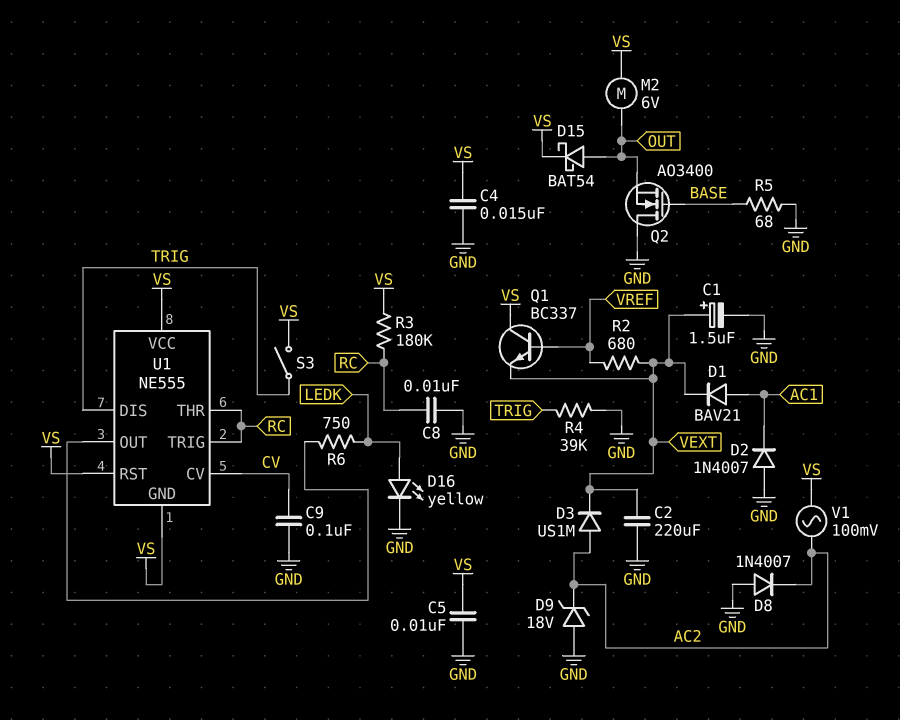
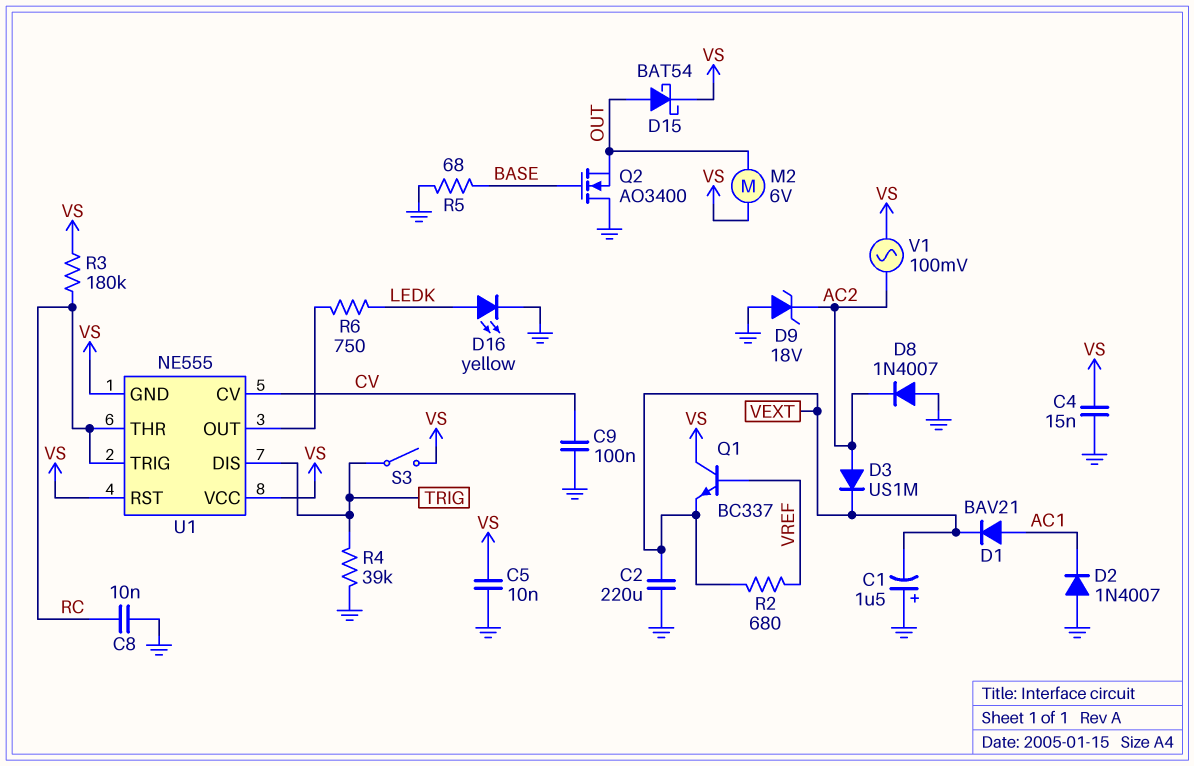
C1: 1.5uF (plus VEXT, minus GND) -> 1.5uF (plus GND, minus VEXT)

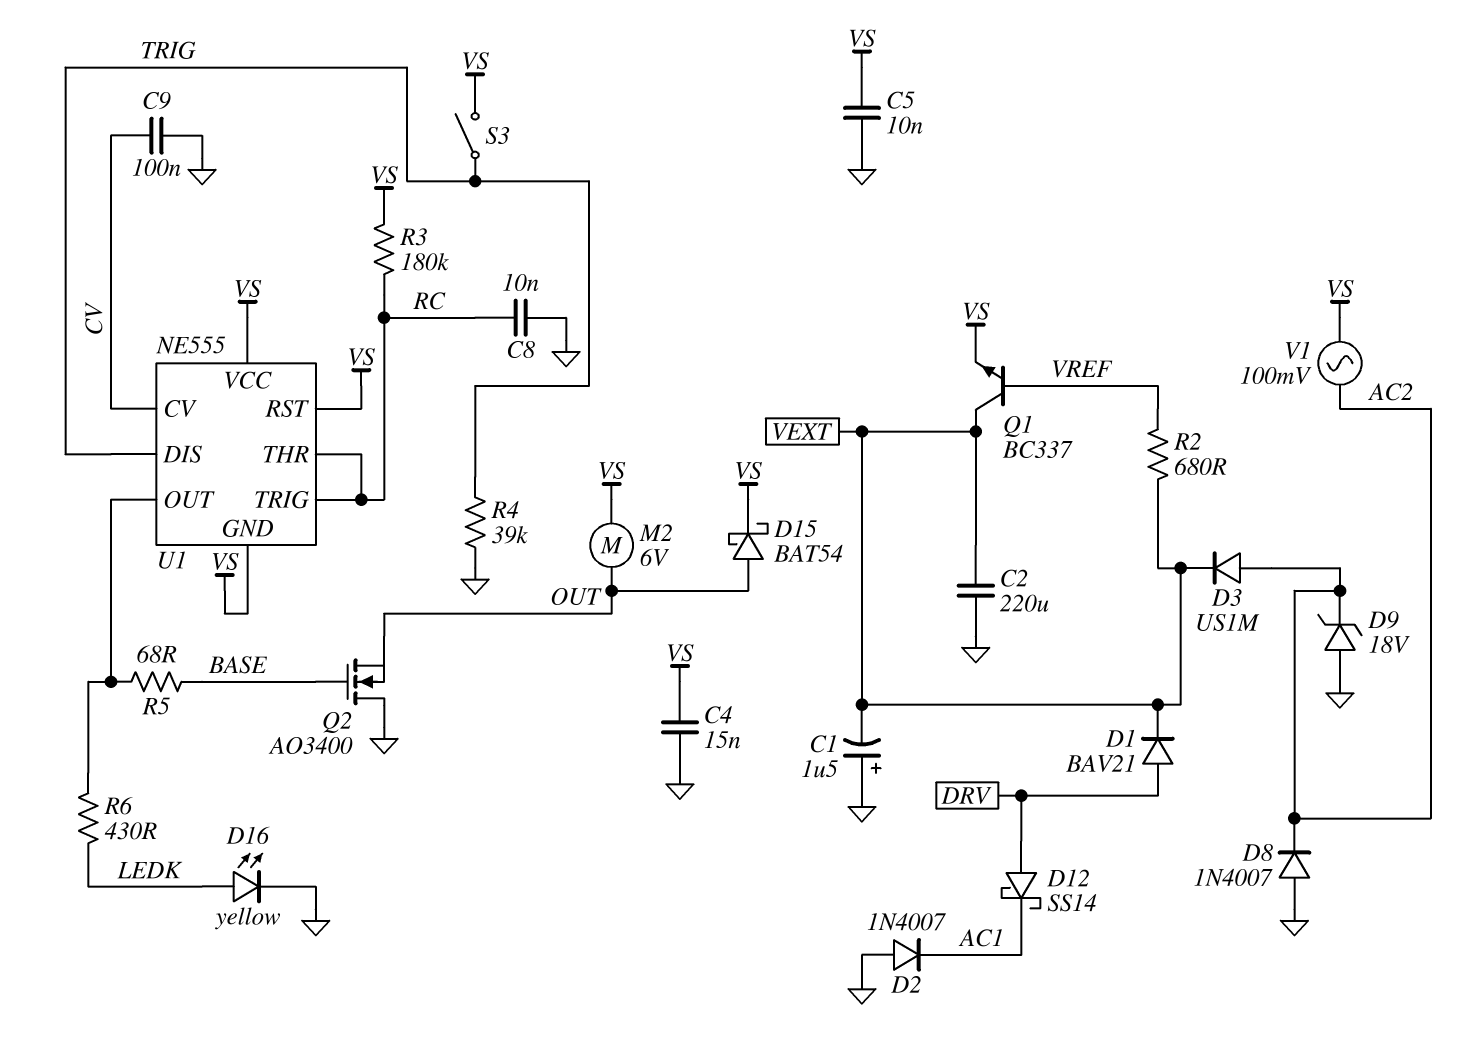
D1: diode BAV21 (A AC1, K VEXT) -> diode BAV21 (A DRV, K VEXT)
D12: none -> schottky SS14 (A DRV, K AC1)
Q1: NPN BC337 (B VREF, C VS, E VEXT) -> NPN BC337 (B VREF, C VEXT, E VS)
R5: 68 (BASE, GND) -> 68 (BASE, U1/OUT)
R6: 750 (LEDK, U1/OUT) -> 430 (LEDK, U1/OUT)

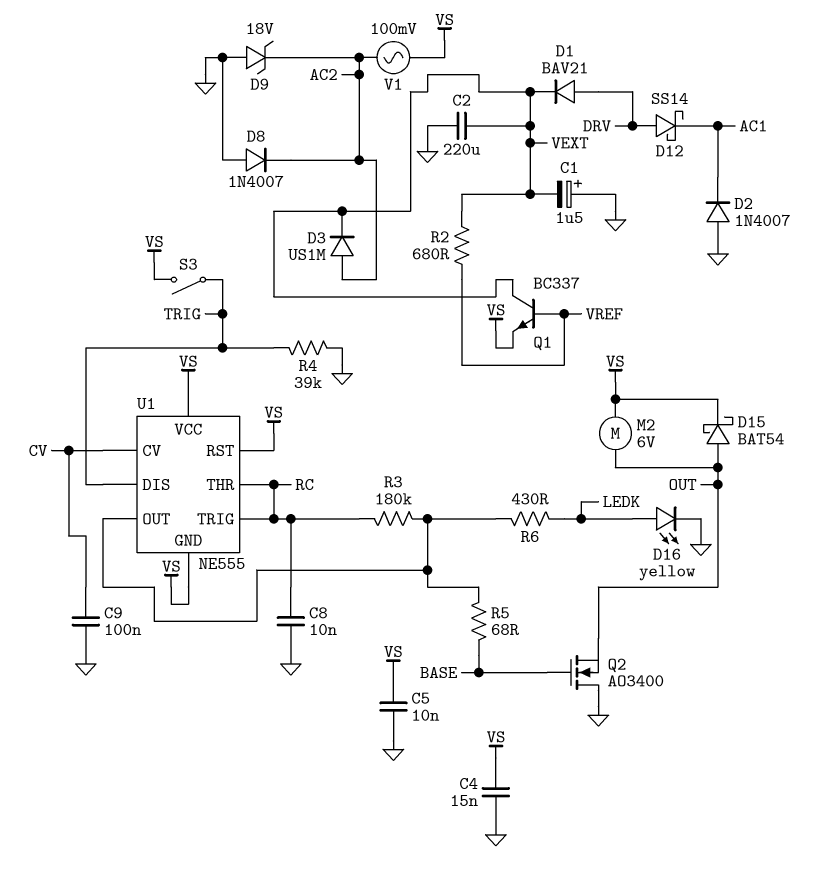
R3: 180k (RC, VS) -> 180k (RC, U1/OUT)

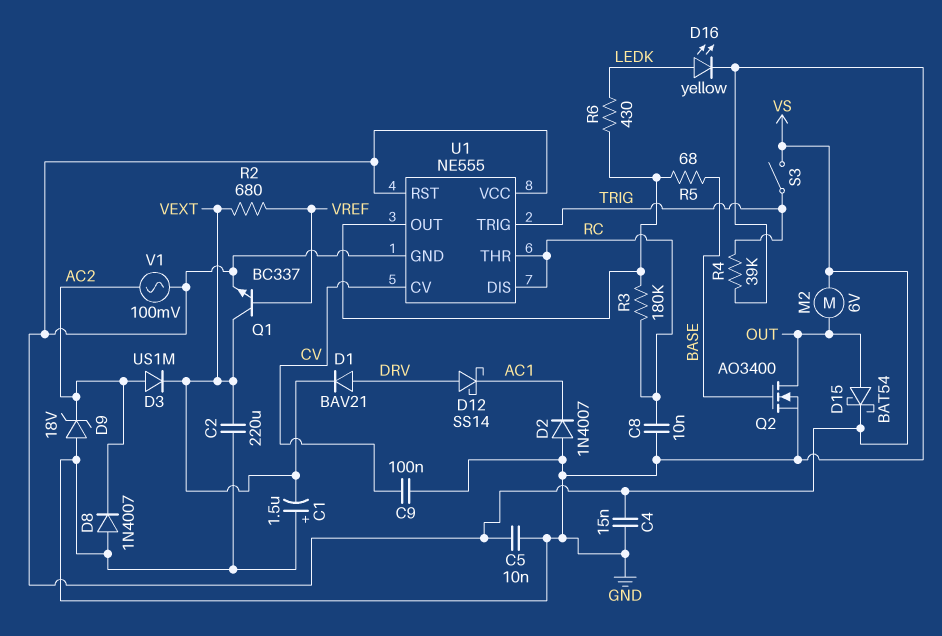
Q2: NMOS AO3400 (G BASE, D GND, S OUT) -> NMOS AO3400 (G BASE, D OUT, S GND)
U1 pin DIS: TRIG -> RC
U1 pin TRIG: RC -> TRIG

